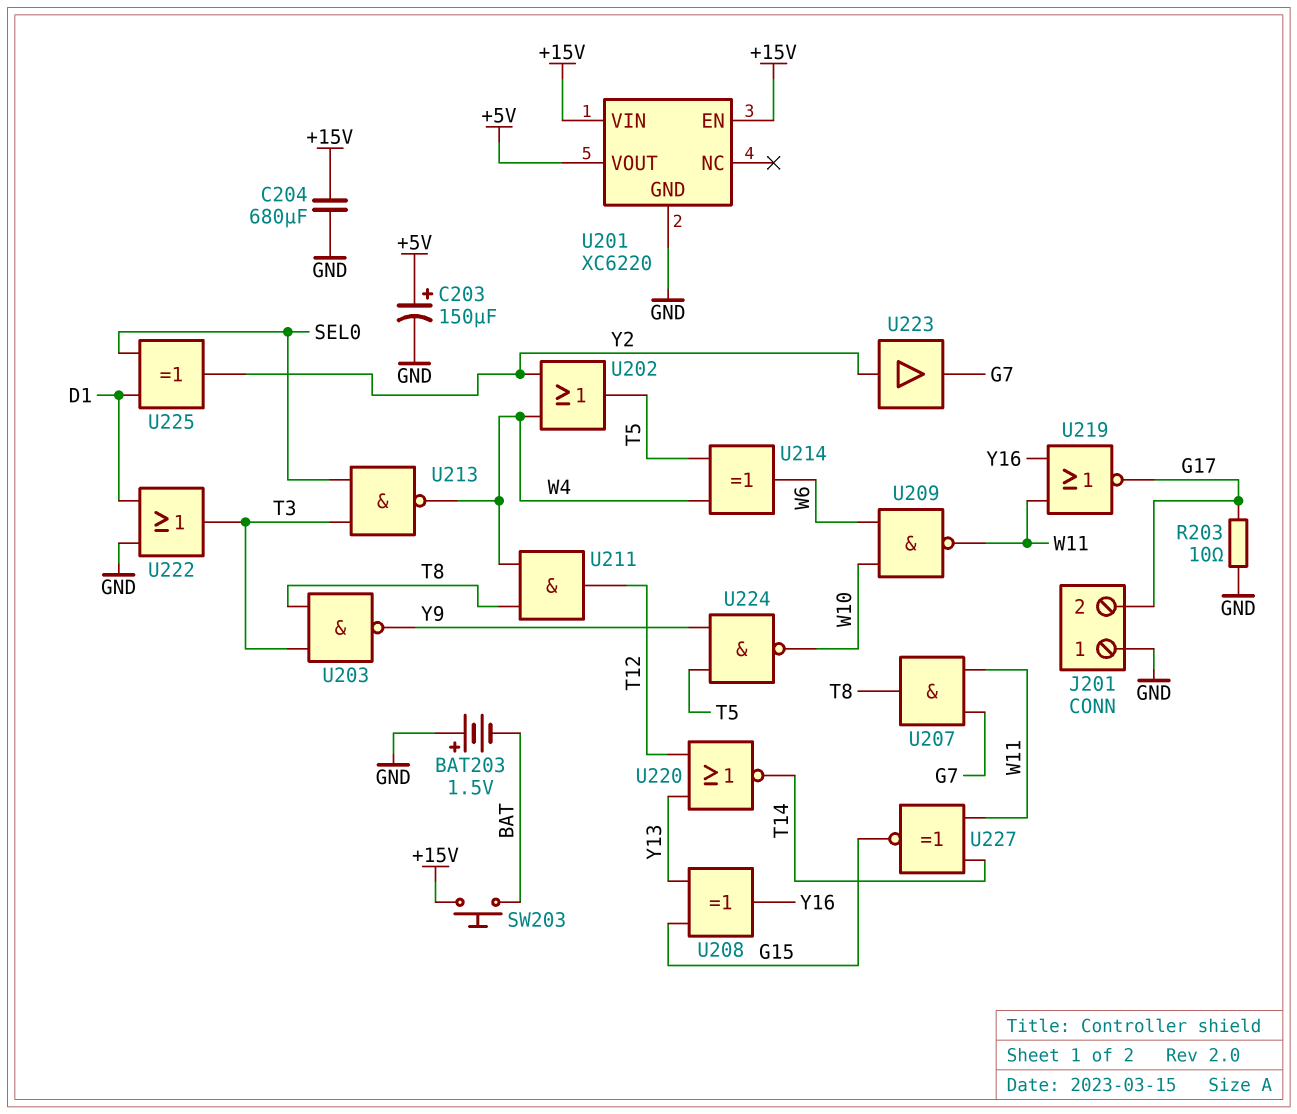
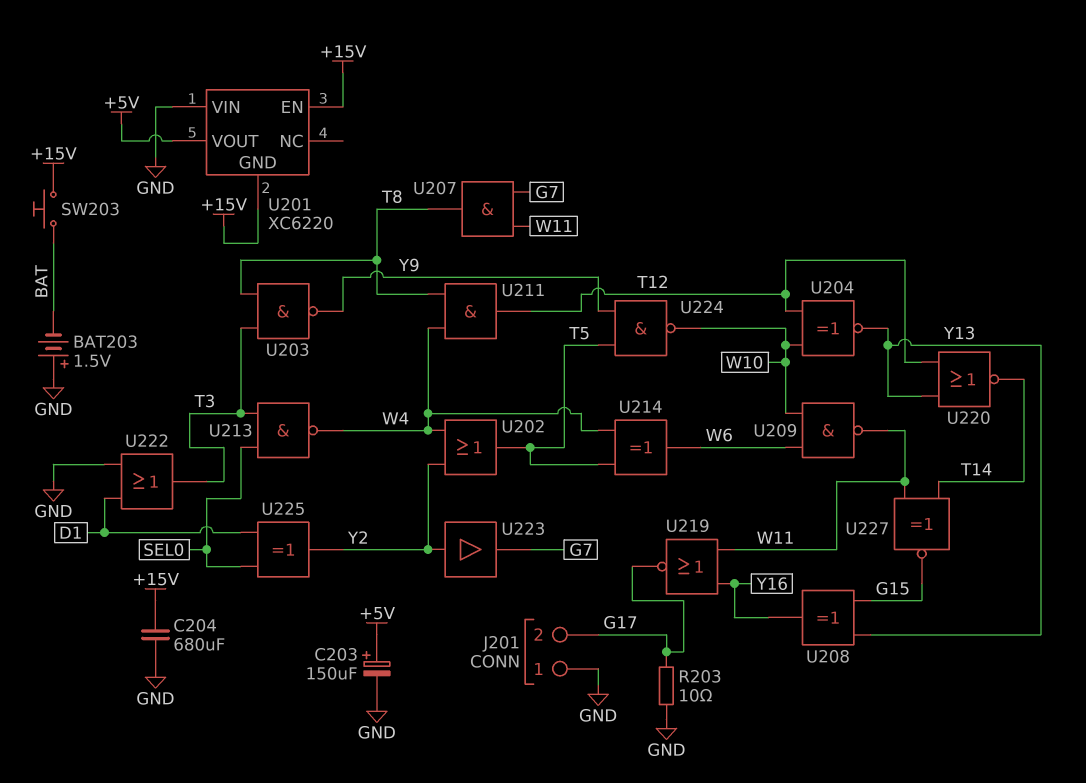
U201 pin GND: GND -> +15V
U201 pin VIN: +15V -> GND
U204: none -> XNOR (in T12, in W10, out Y13)

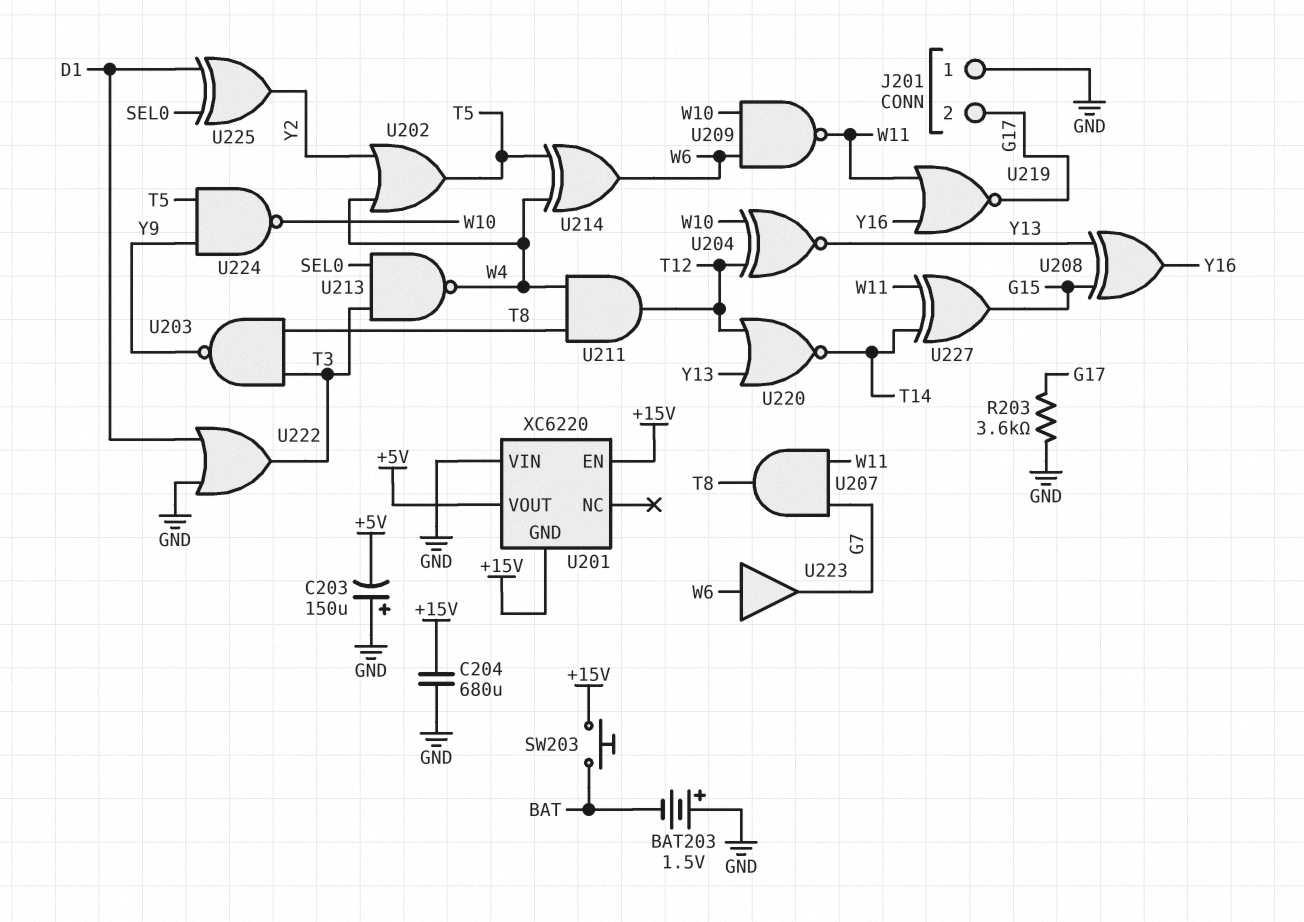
C203: 150uF (plus +5V, minus GND) -> 150uF (plus GND, minus +5V)
R203: 10 (G17, GND) -> 3.6k (G17, GND)
U223: buffer (in Y2, out G7) -> buffer (in W6, out G7)
U227: XNOR (in T14, in W11, out G15) -> XOR (in T14, in W11, out G15)

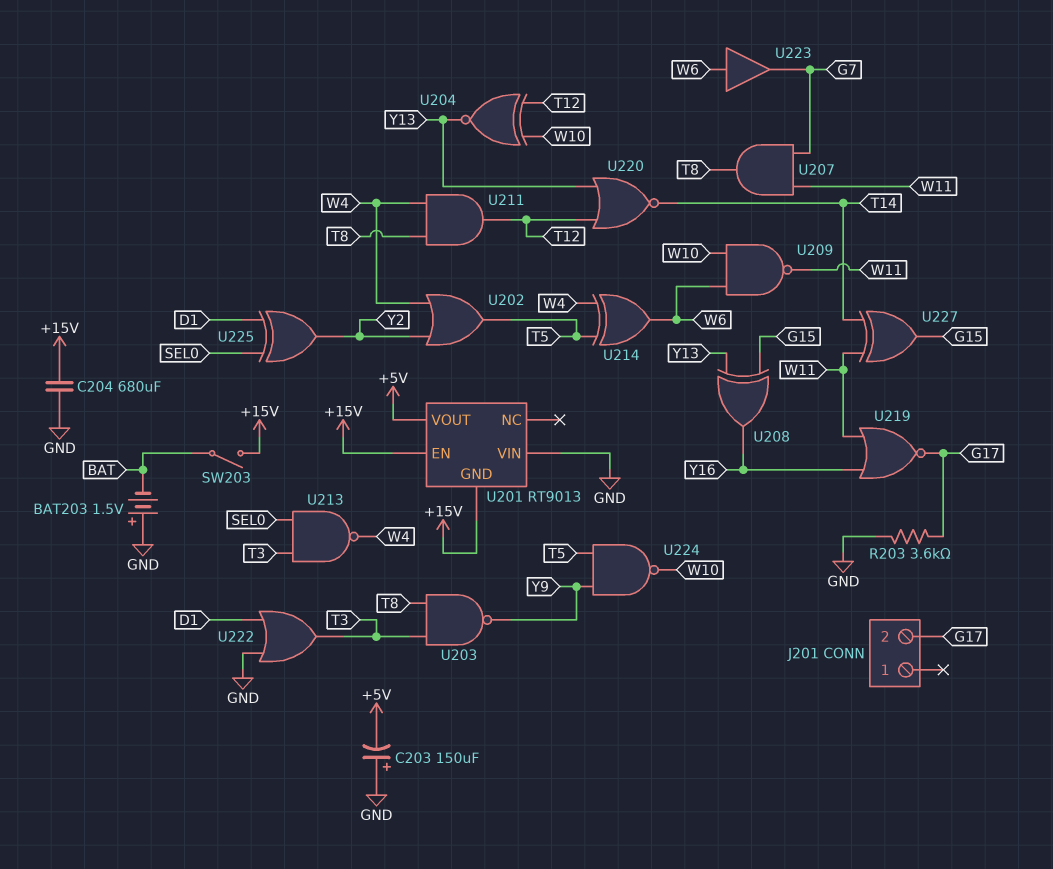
J201 pin 1: GND -> none
SW203: button (+15V, BAT) -> switch (+15V, BAT)
U201: XC6220 -> RT9013

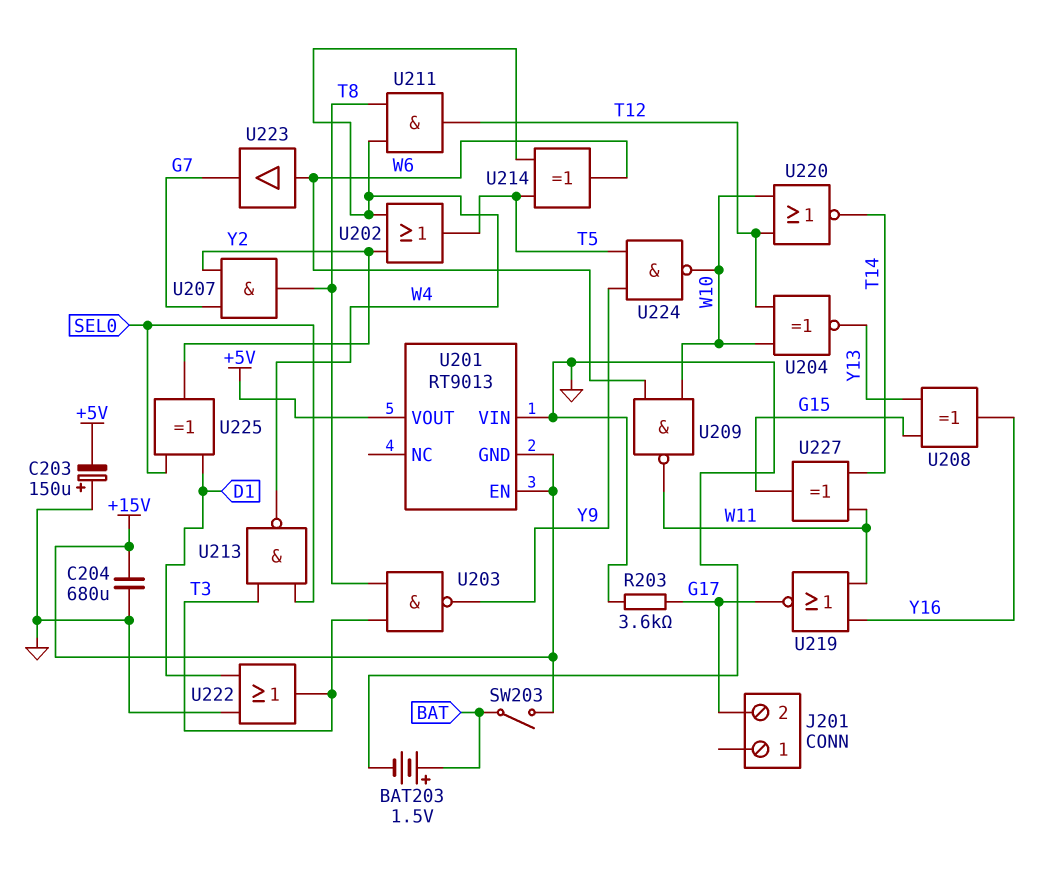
BAT203: 1.5V (plus GND, minus BAT) -> 1.5V (plus BAT, minus GND)
U207: AND (in G7, in W11, out T8) -> AND (in G7, in Y2, out T8)
U220: NOR (in T12, in Y13, out T14) -> NOR (in T12, in W10, out T14)

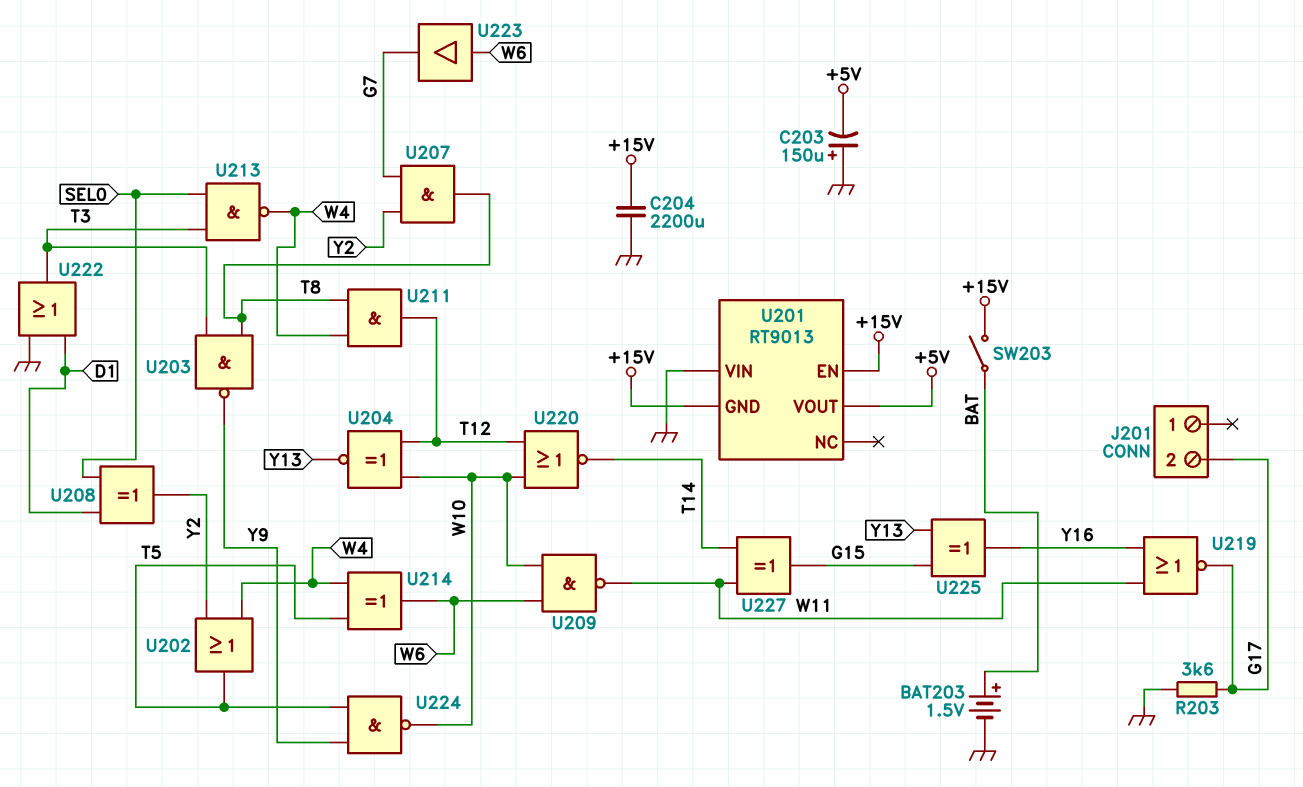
C204: 680uF (+15V, GND) -> 2200uF (+15V, GND)
U208: XOR (in G15, in Y13, out Y16) -> XOR (in D1, in SEL0, out Y2)
U225: XOR (in D1, in SEL0, out Y2) -> XOR (in G15, in Y13, out Y16)

